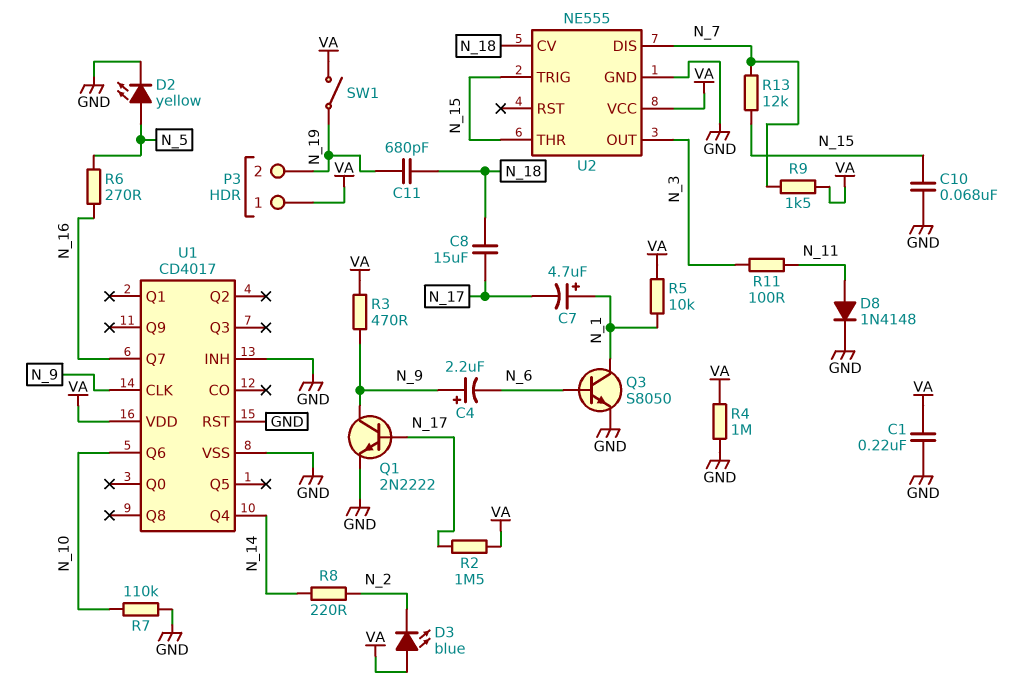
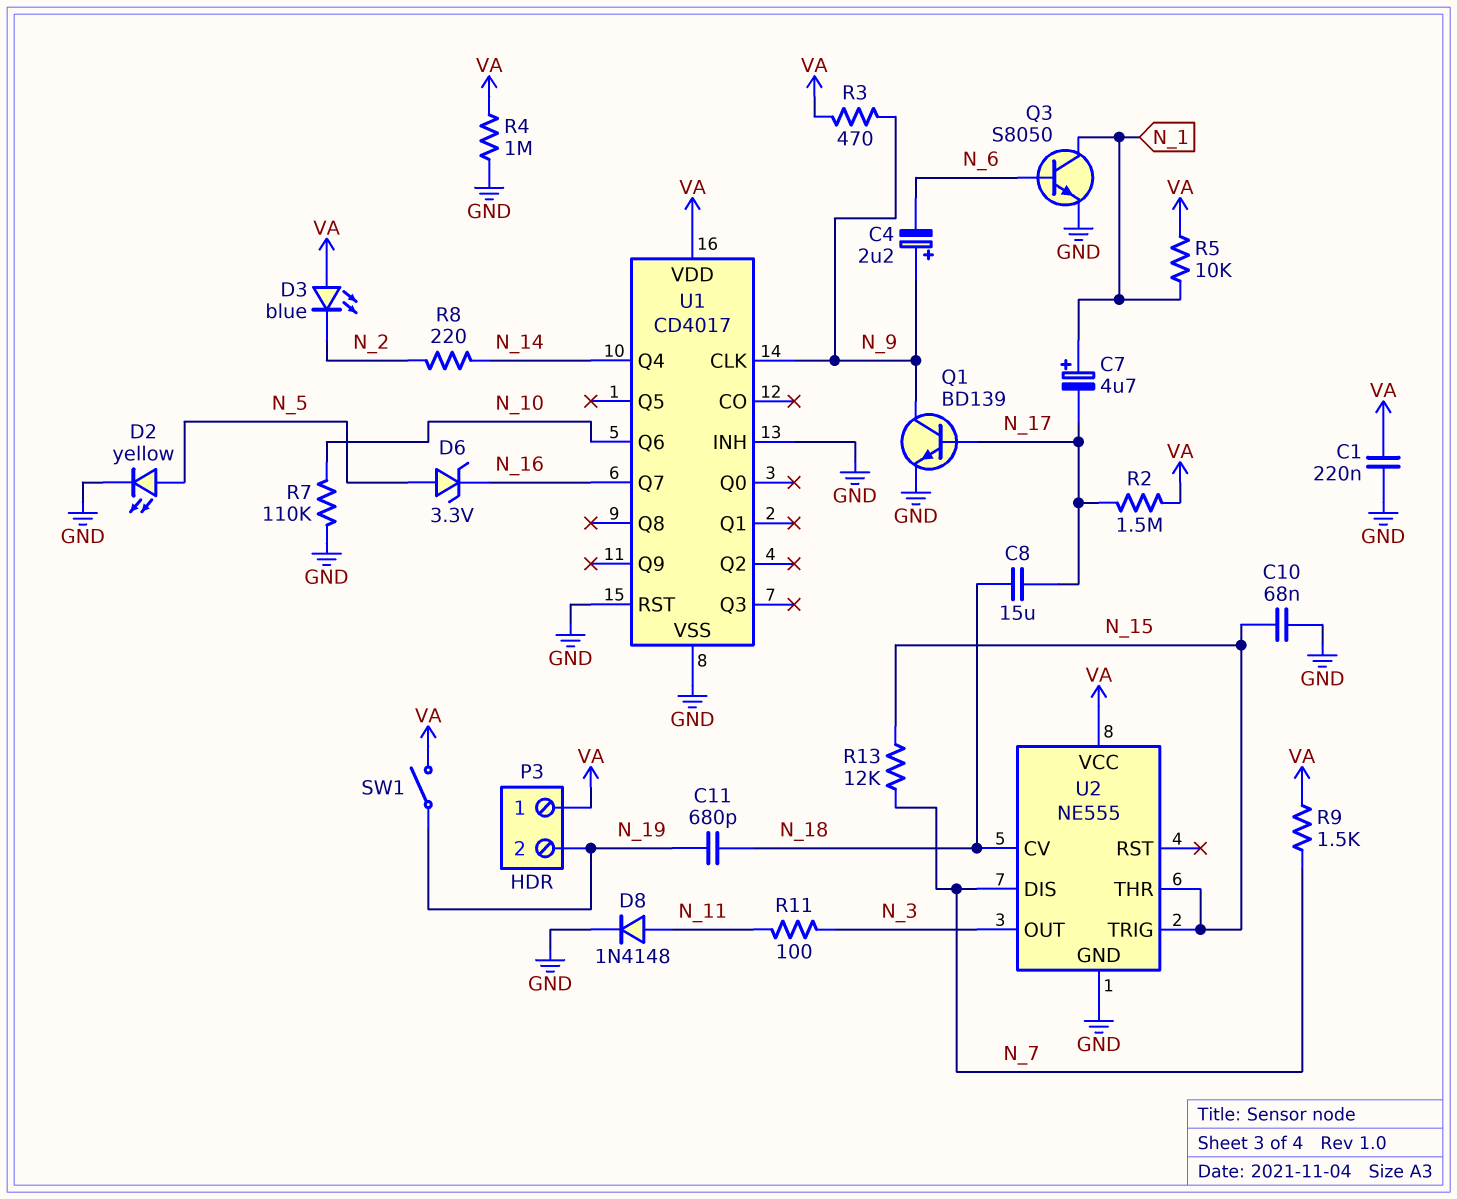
D6: none -> zener 3.3V (A N_5, K N_16)
Q1: NPN 2N2222 (B N_17, C N_9, E GND) -> NPN BD139 (B N_17, C N_9, E GND)
R6: 270 (N_5, N_16) -> none

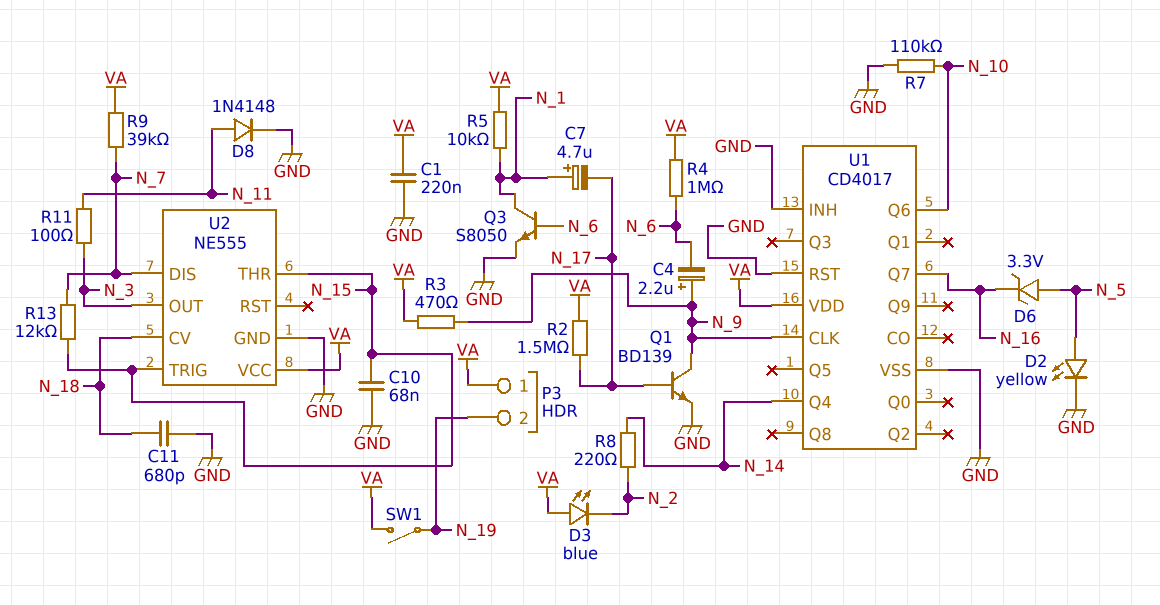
C8: 15uF (N_17, N_18) -> none
C11: 680pF (N_18, N_19) -> 680pF (GND, N_18)
R4: 1M (GND, VA) -> 1M (N_6, VA)
R9: 1.5k (N_7, VA) -> 39k (N_7, VA)

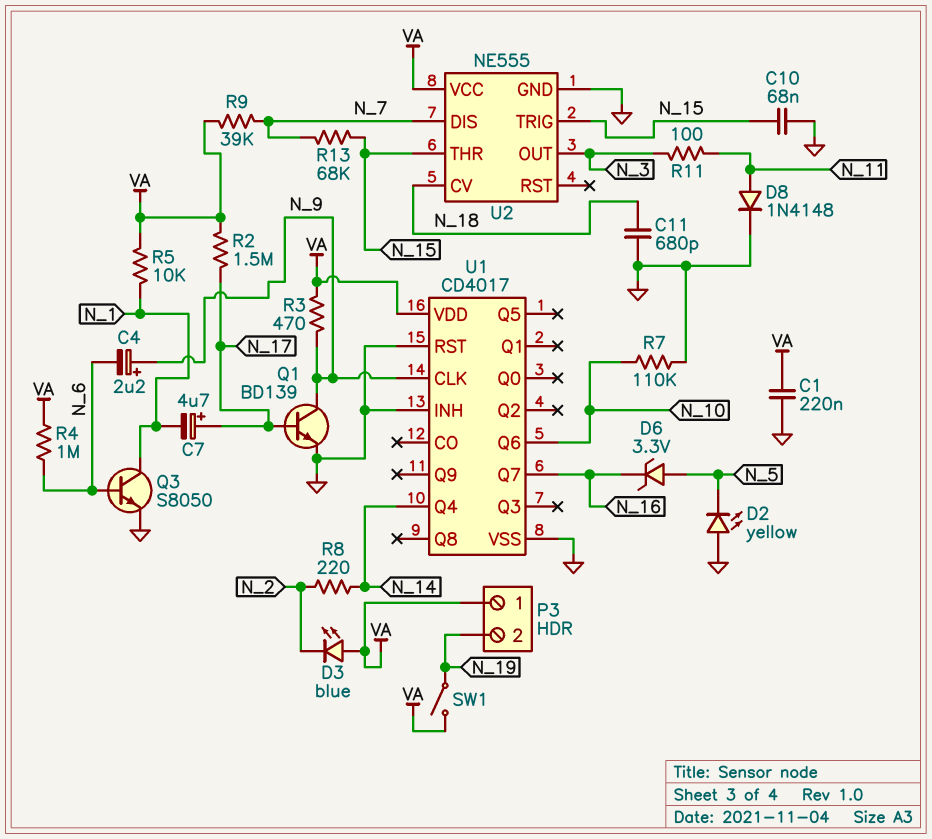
C7: 4.7uF (plus N_1, minus N_17) -> 4.7uF (plus N_17, minus N_1)
D2: LED yellow (A N_5, K GND) -> LED yellow (A GND, K N_5)
R13: 12k (N_7, N_15) -> 68k (N_7, N_15)

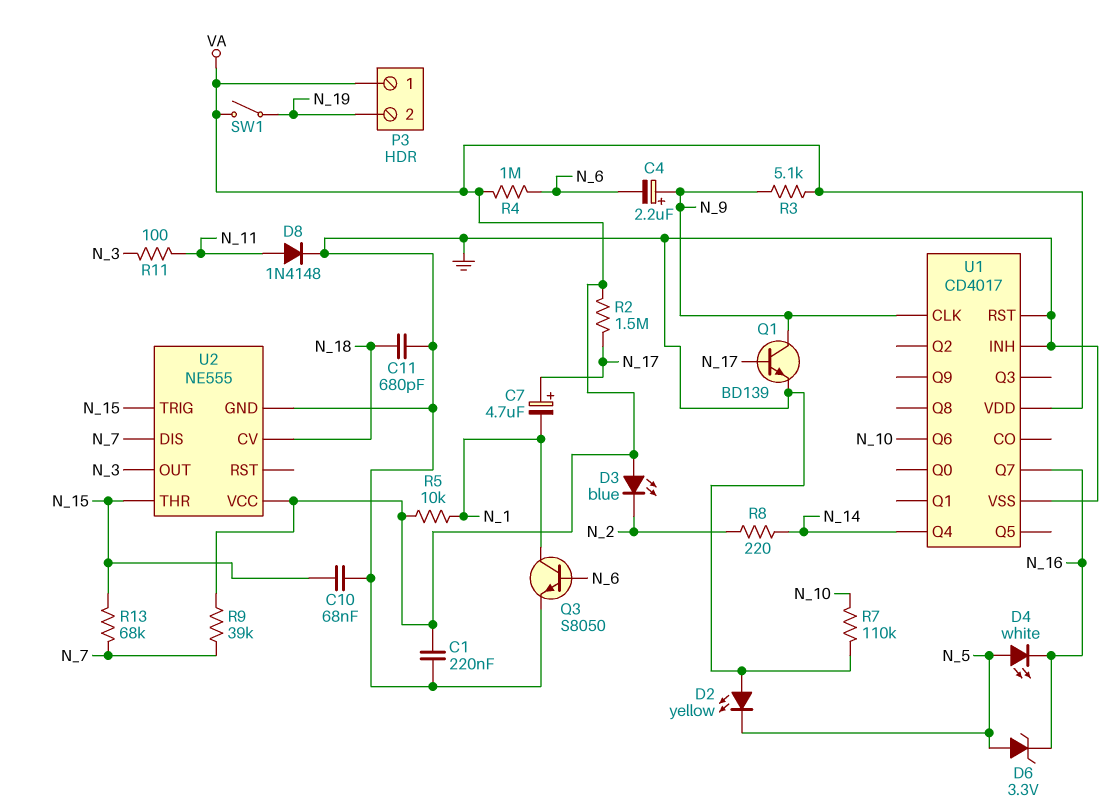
D4: none -> LED white (A N_5, K N_16)
R3: 470 (N_9, VA) -> 5.1k (N_9, VA)

